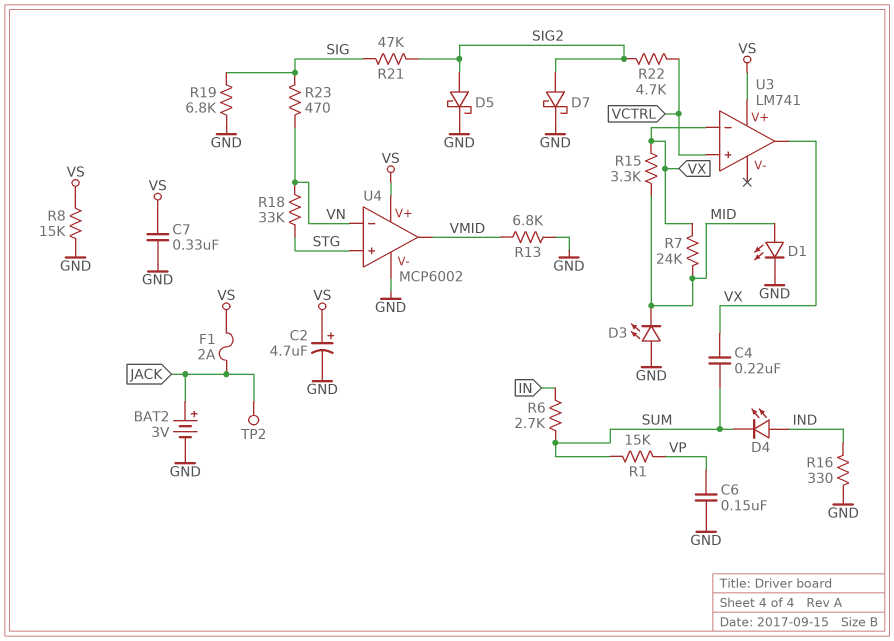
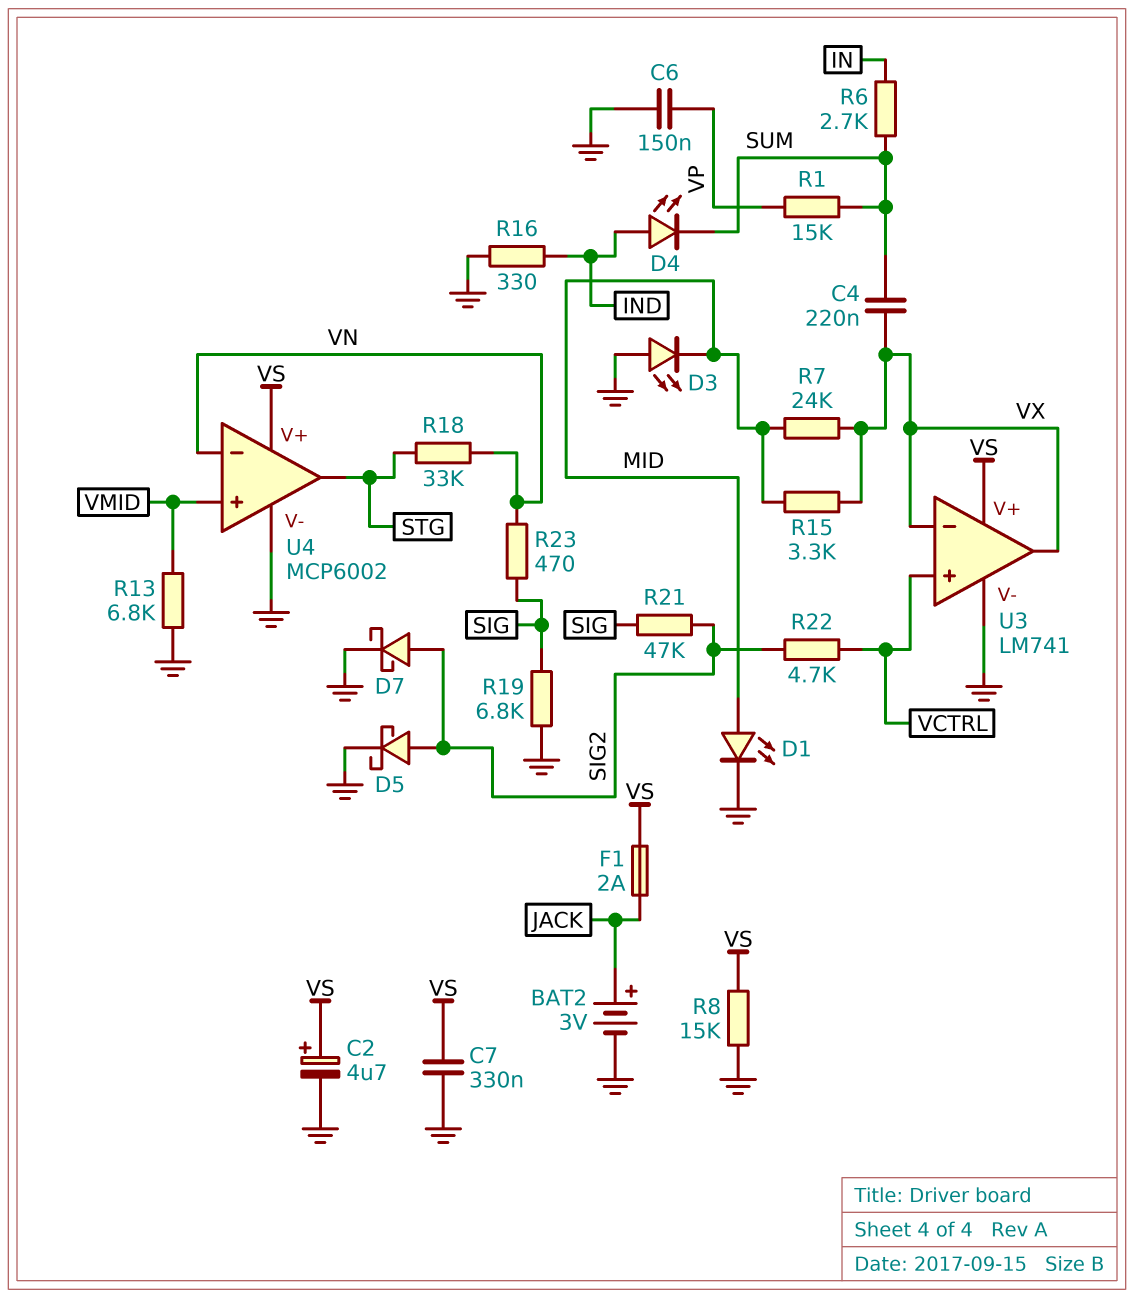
TP2: test point (JACK) -> none
U3 pin V-: none -> GND
U4 pin in+: STG -> VMID
U4 pin out: VMID -> STG

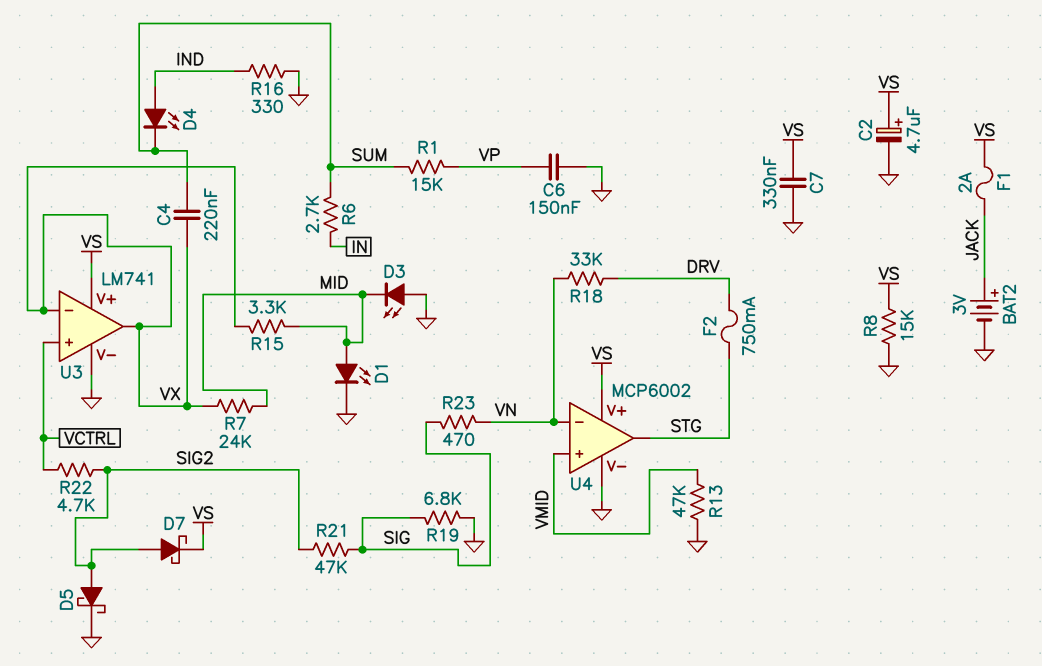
D7: schottky (A SIG2, K GND) -> schottky (A SIG2, K VS)
F2: none -> 750mA (DRV, STG)
R13: 6.8k (GND, VMID) -> 47k (GND, VMID)
R18: 33k (STG, VN) -> 33k (DRV, VN)

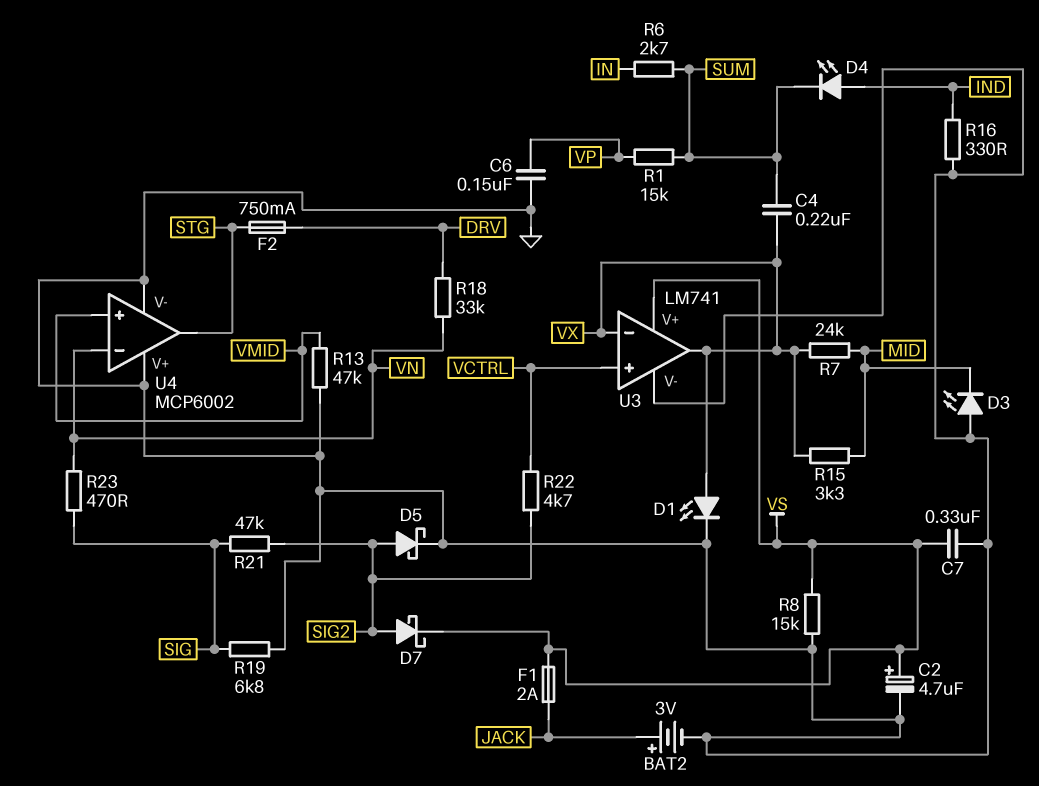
D1: LED (A MID, K GND) -> LED (A VX, K GND)
U4 pin V+: VS -> GND

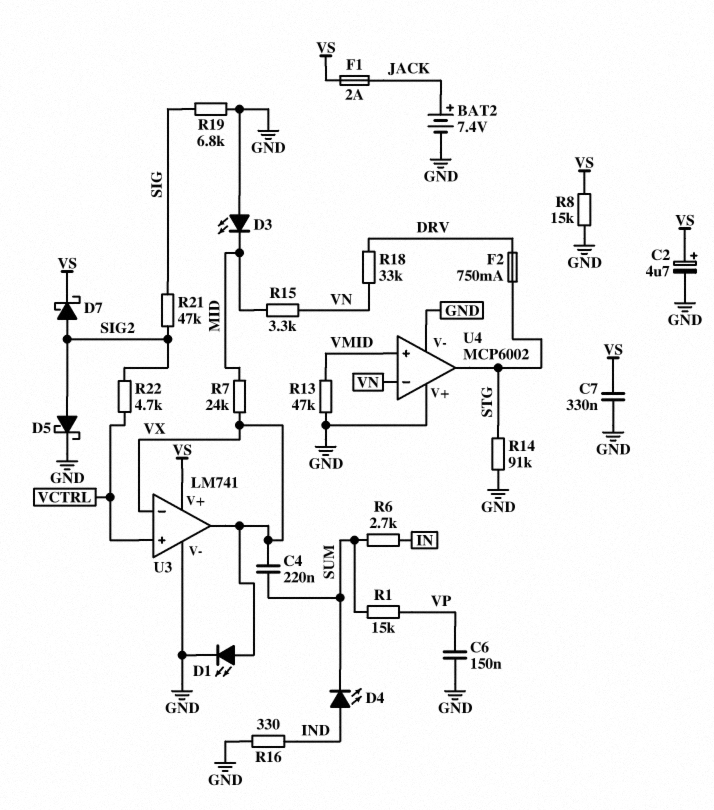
BAT2: 3V (plus JACK, minus GND) -> 7.4V (plus JACK, minus GND)
R14: none -> 91k (GND, STG)
R15: 3.3k (MID, VX) -> 3.3k (MID, VN)
R23: 470 (SIG, VN) -> none

